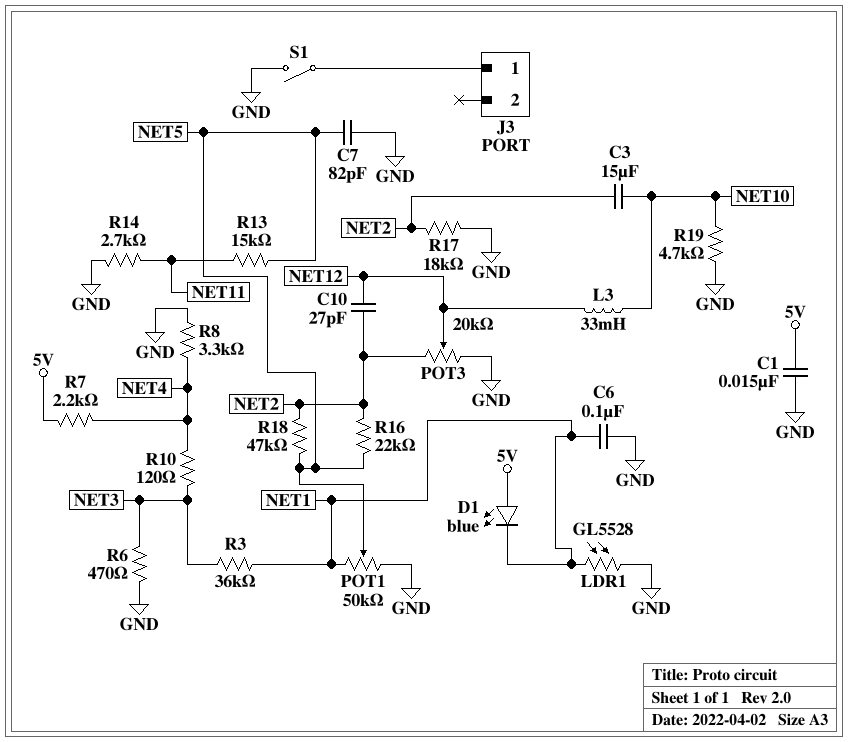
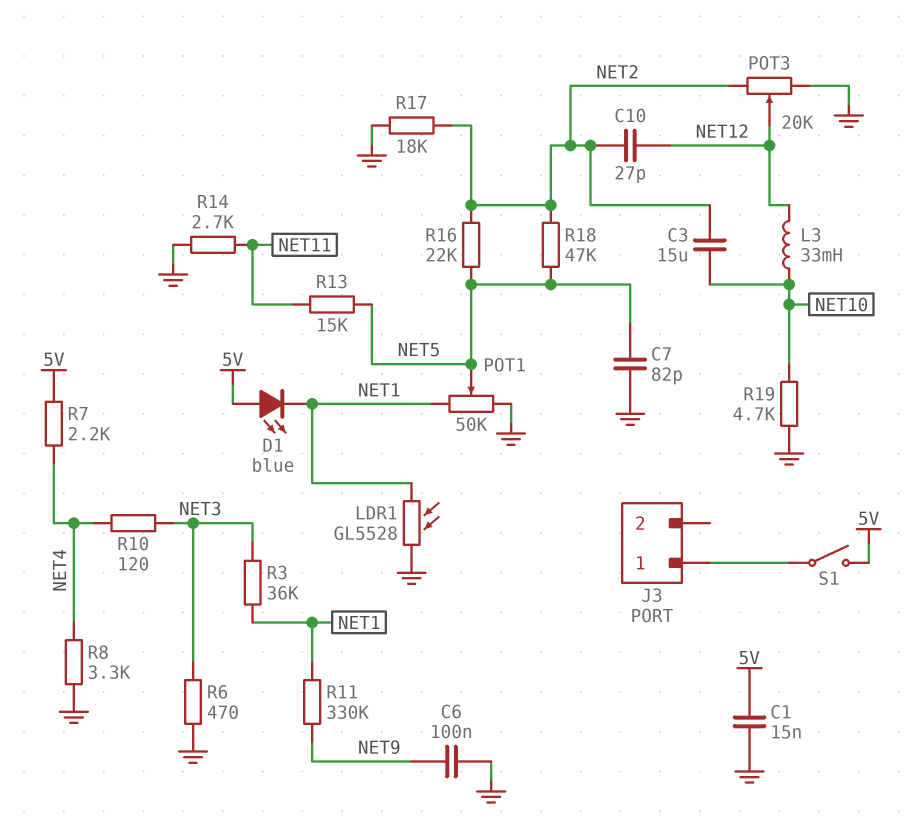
C6: 100nF (GND, NET1) -> 100nF (GND, NET9)
R11: none -> 330k (NET1, NET9)
S1: switch (GND, J3/1) -> switch (5V, J3/1)

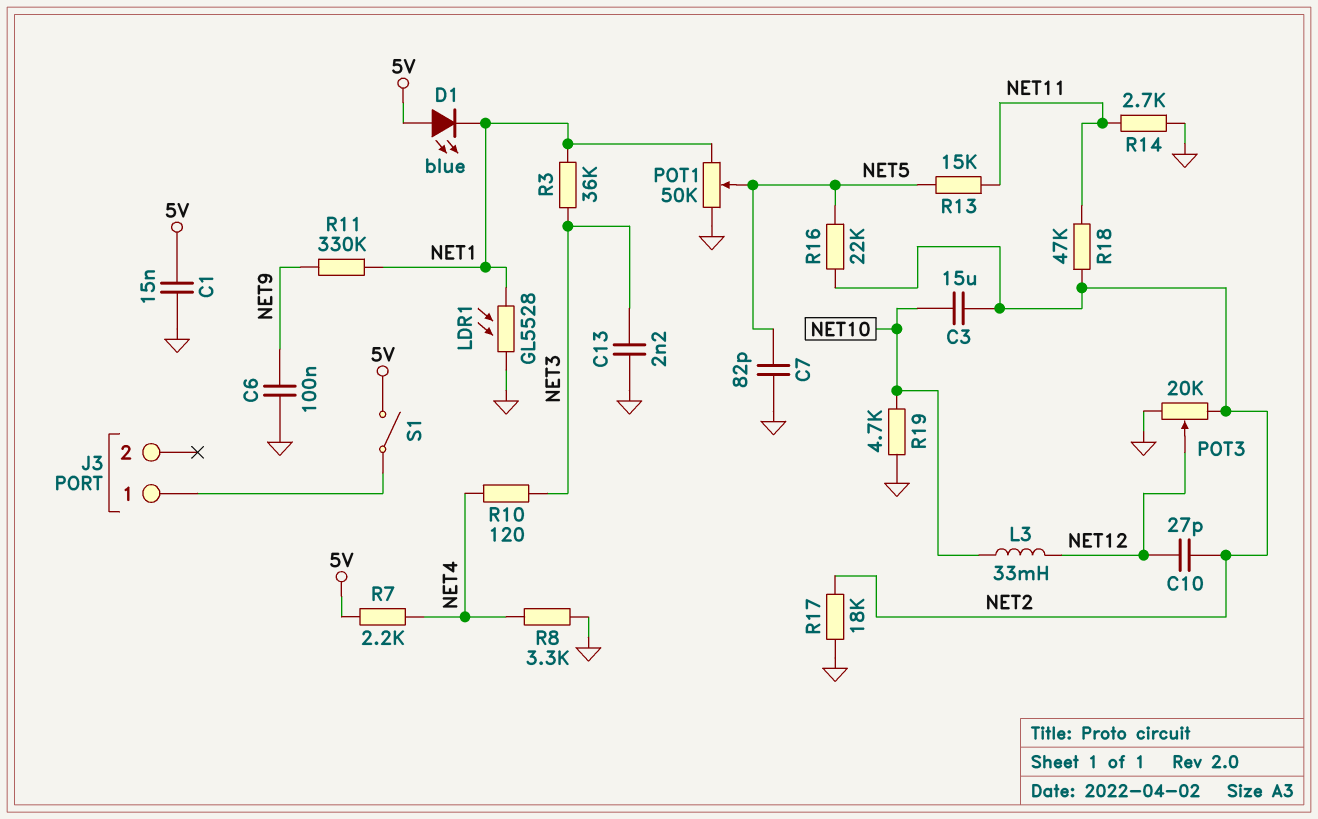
C13: none -> 2.2nF (GND, NET3)
R6: 470 (GND, NET3) -> none
R18: 47k (NET2, NET5) -> 47k (NET2, NET11)

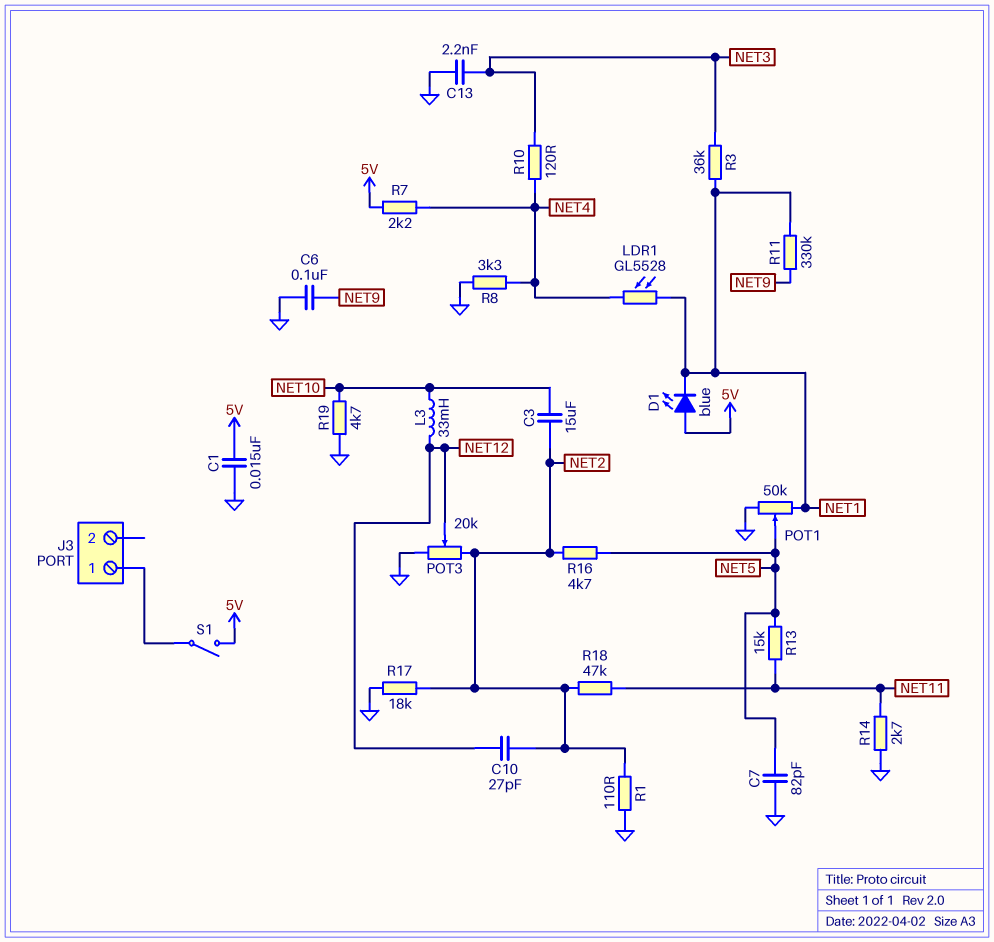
LDR1: GL5528 (GND, NET1) -> GL5528 (NET1, NET4)
R1: none -> 110 (GND, NET2)
R16: 22k (NET2, NET5) -> 4.7k (NET2, NET5)

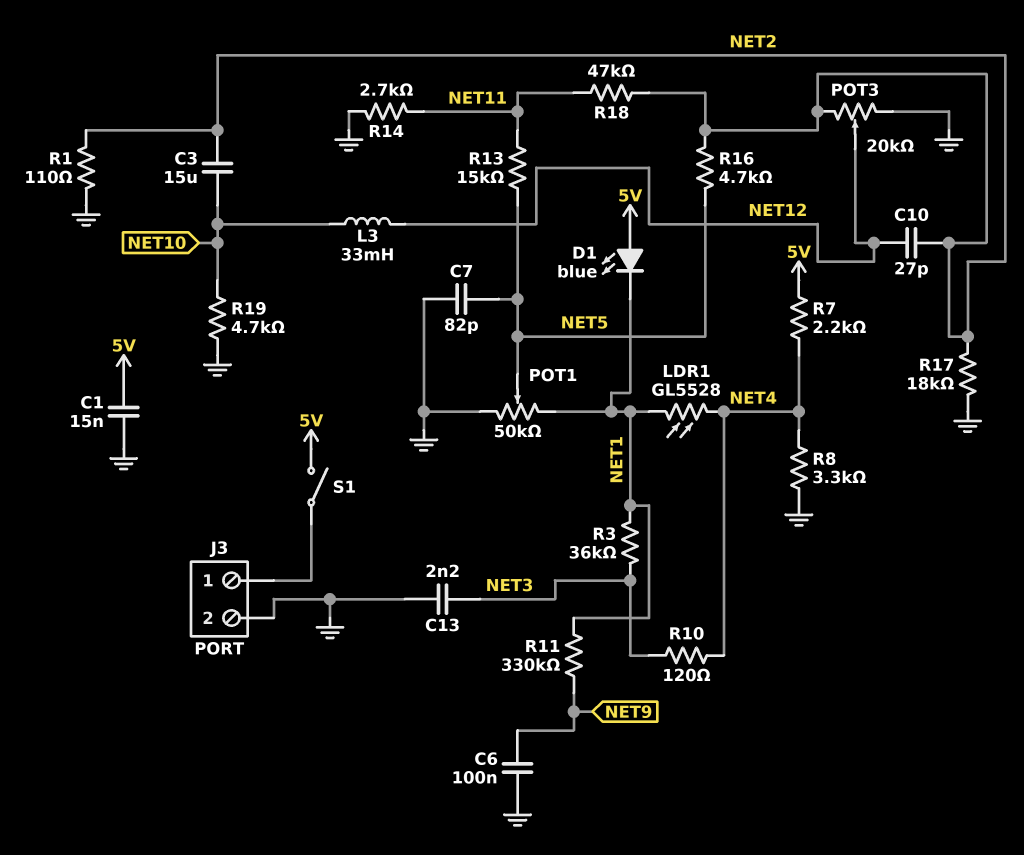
J3 pin 2: none -> GND

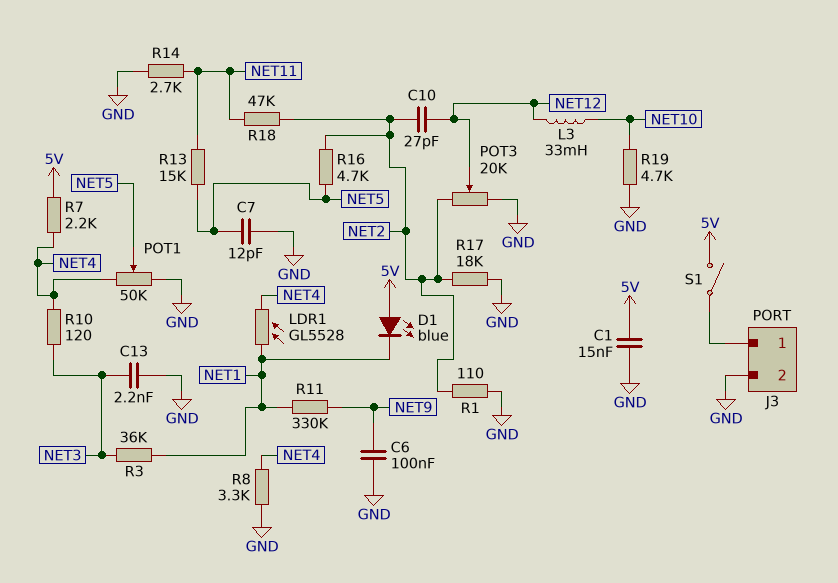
C3: 15uF (NET2, NET10) -> none
C7: 82pF (GND, NET5) -> 12pF (GND, NET5)
POT1: 50k (GND, NET1, wiper NET5) -> 50k (GND, NET4, wiper NET5)

